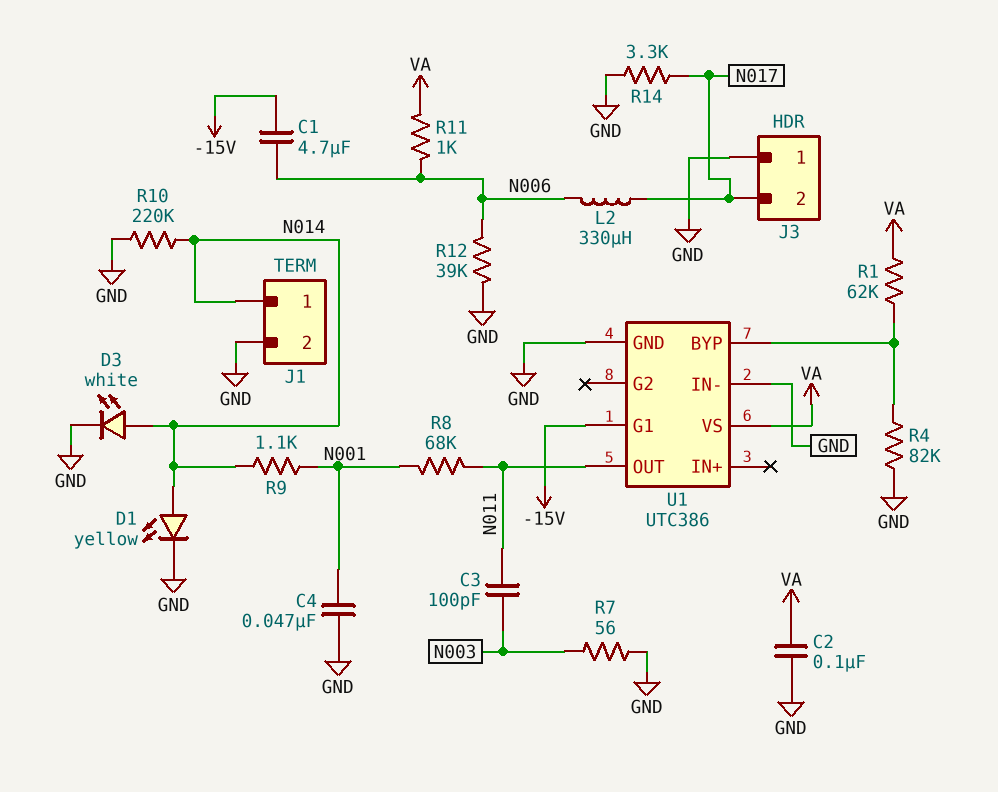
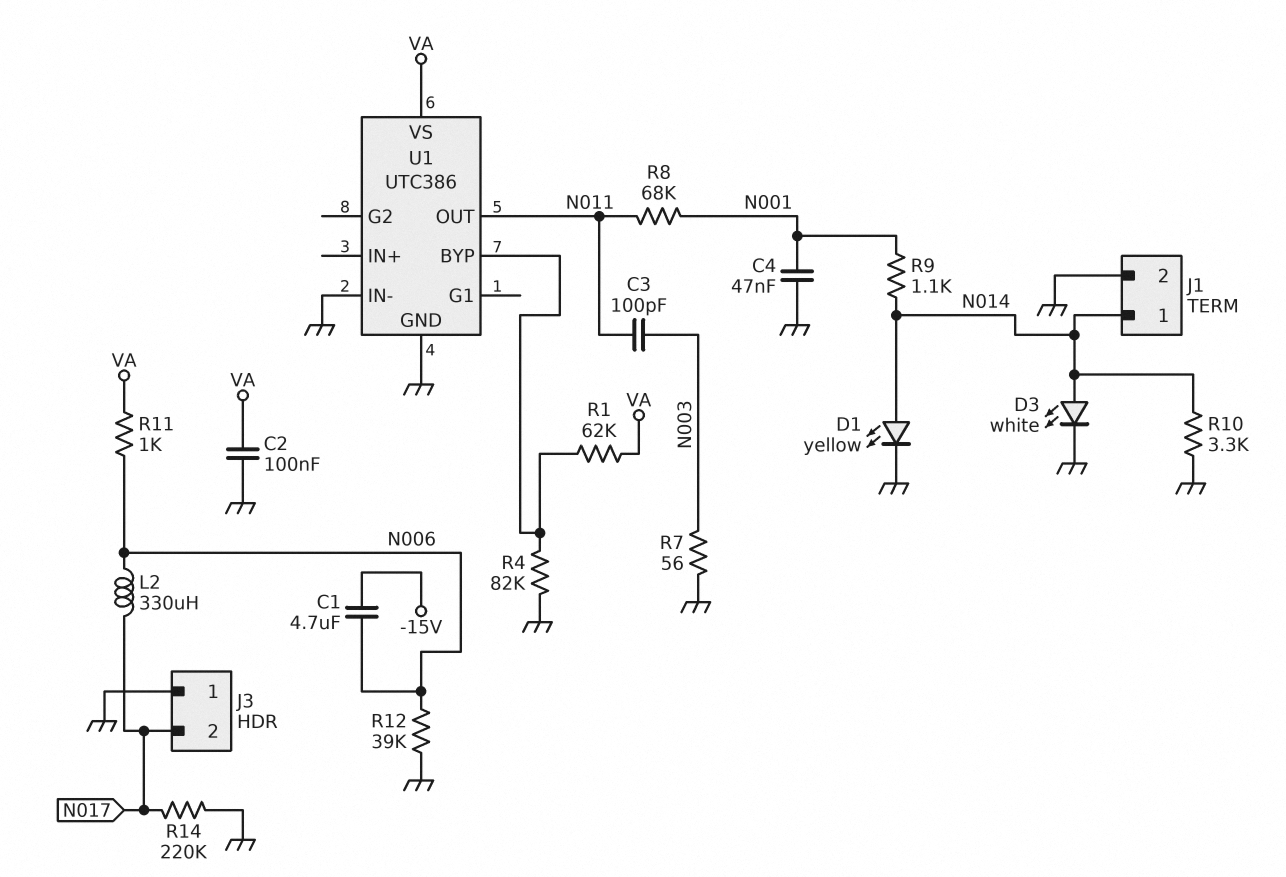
R10: 220k (GND, N014) -> 3.3k (GND, N014)
R14: 3.3k (GND, N017) -> 220k (GND, N017)
U1 pin G1: -15V -> none

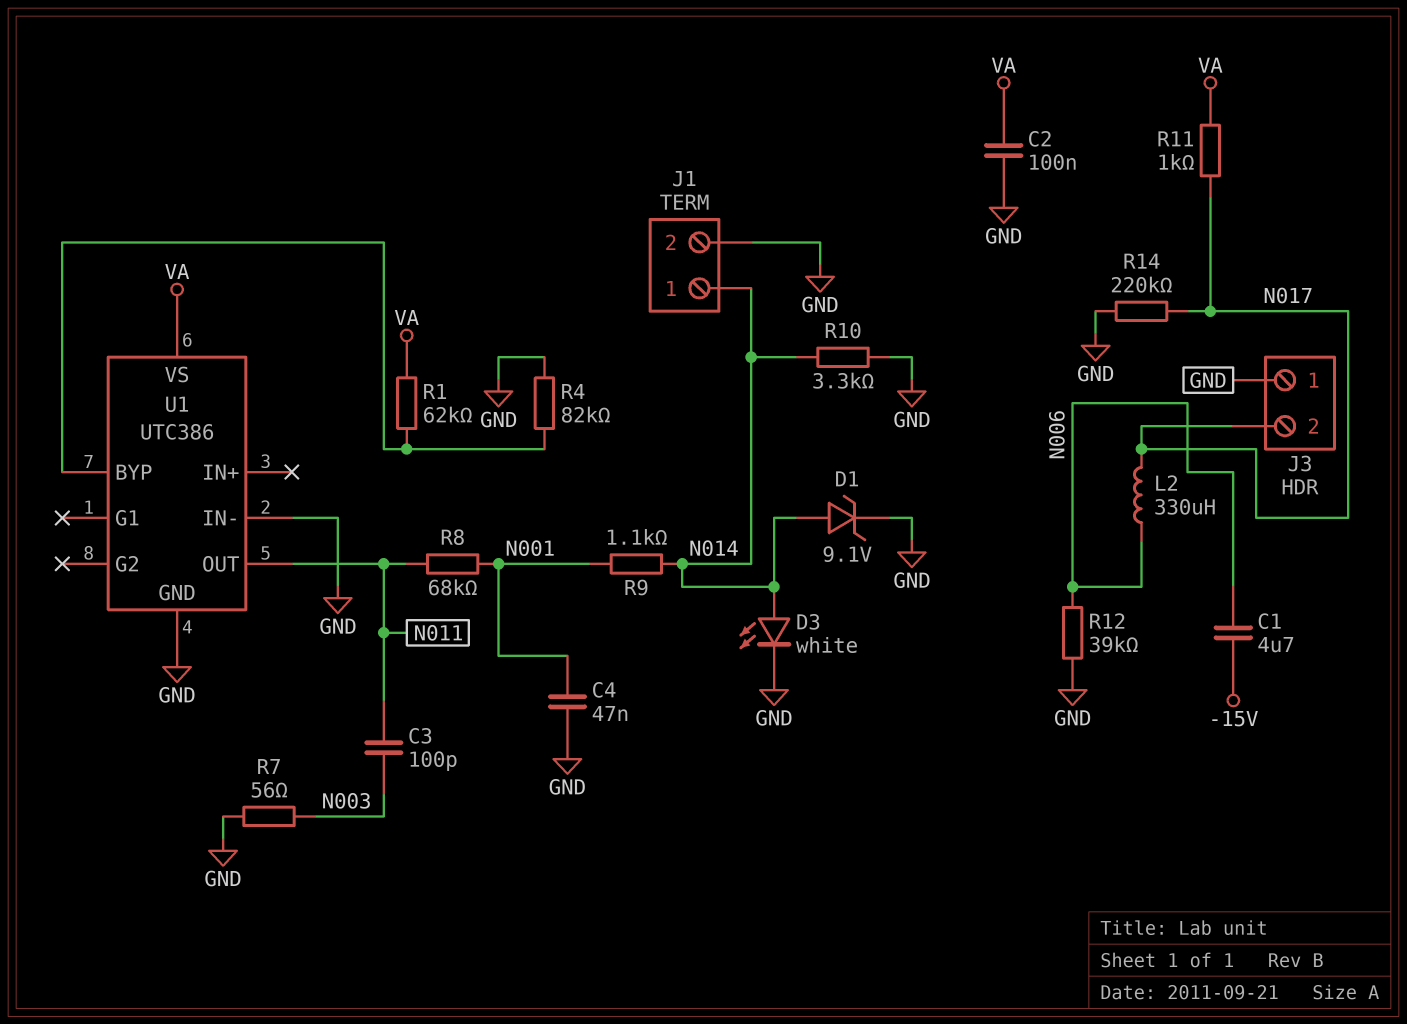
D1: LED yellow (A N014, K GND) -> zener 9.1V (A N014, K GND)
R11: 1k (N006, VA) -> 1k (N017, VA)

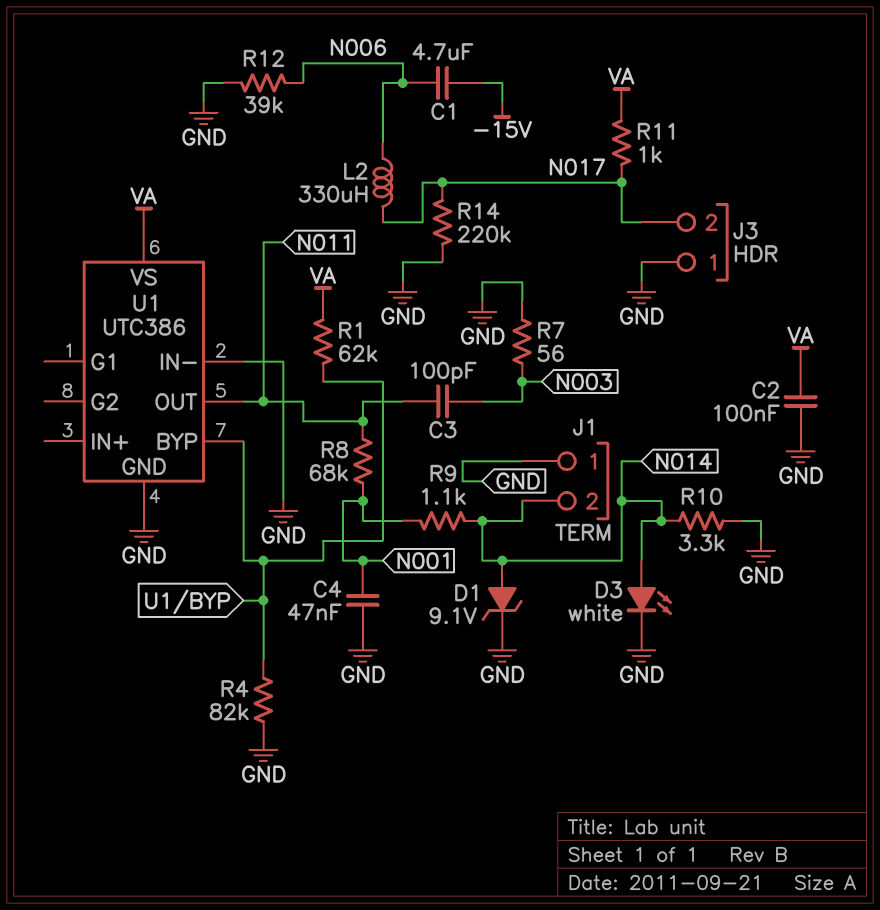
J1 pin 1: N014 -> GND
J1 pin 2: GND -> N014

